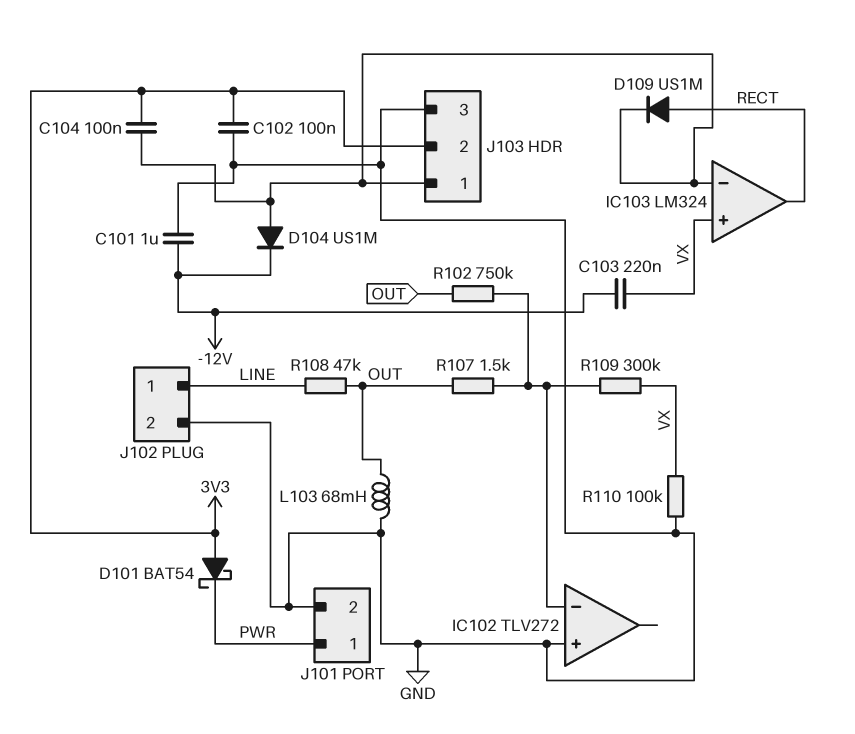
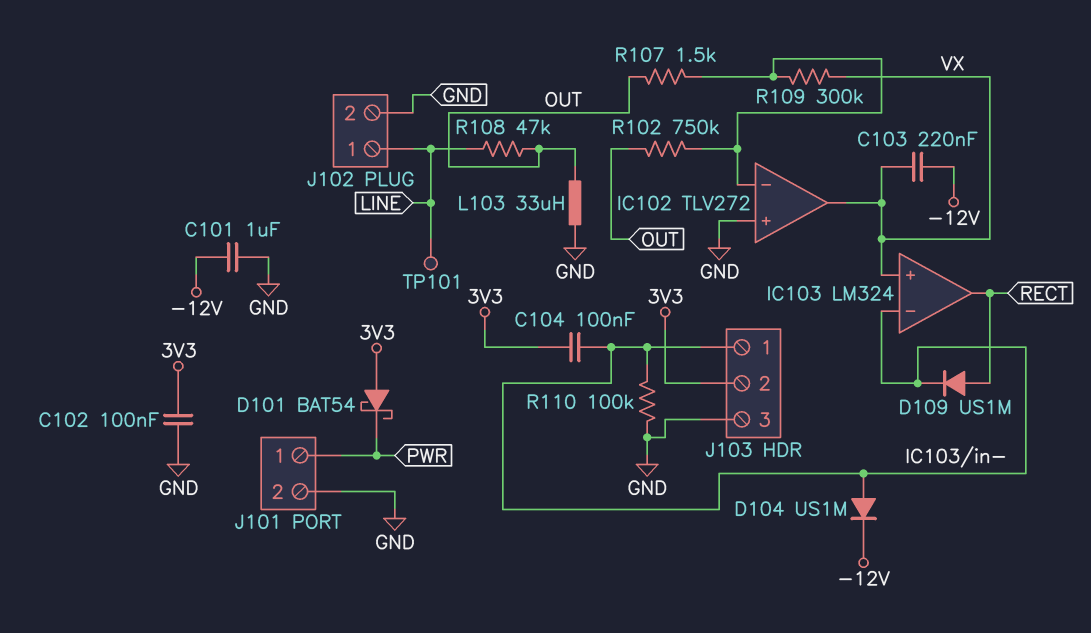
IC102 pin out: none -> VX
L103: 68mH (GND, OUT) -> 33uH (GND, OUT)
R110: 100k (GND, VX) -> 100k (GND, IC103/in-)
TP101: none -> test point (LINE)

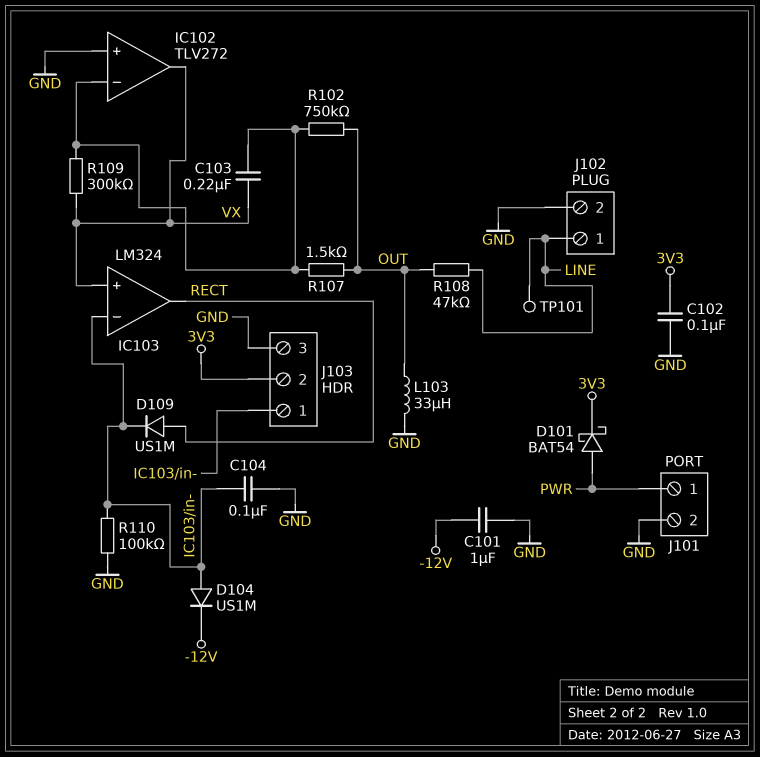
C103: 220nF (-12V, VX) -> 220nF (IC102/in-, VX)
C104: 100nF (3V3, IC103/in-) -> 100nF (GND, IC103/in-)
D101: schottky BAT54 (A 3V3, K PWR) -> schottky BAT54 (A PWR, K 3V3)

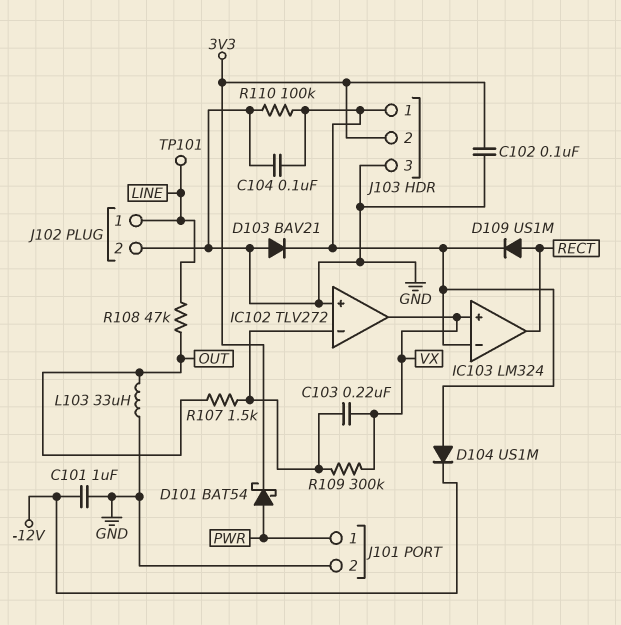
D103: none -> diode BAV21 (A GND, K IC103/in-)
R102: 750k (IC102/in-, OUT) -> none

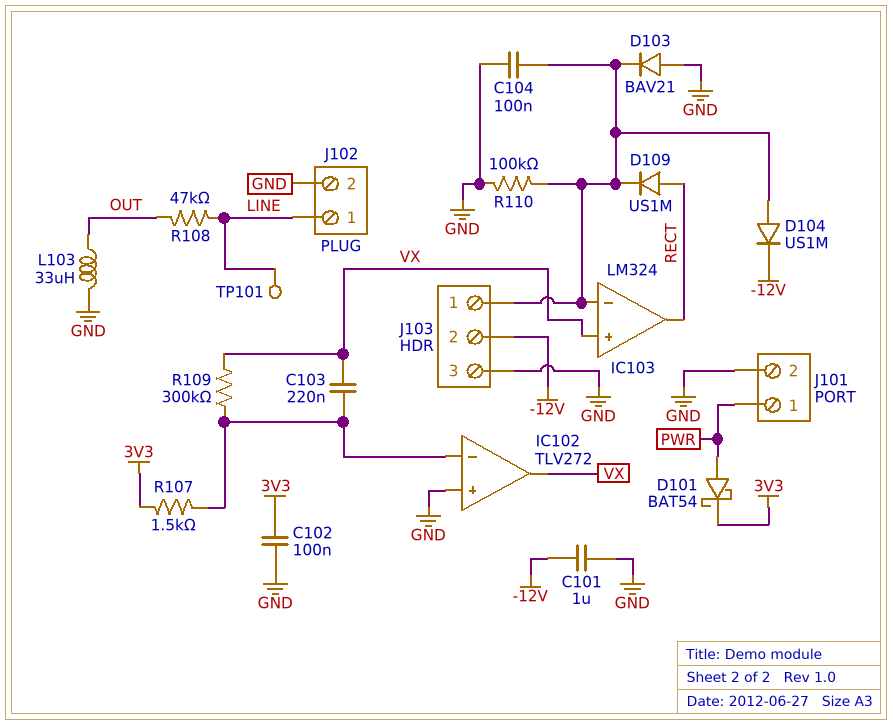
J103 pin 2: 3V3 -> -12V
R107: 1.5k (IC102/in-, OUT) -> 1.5k (3V3, IC102/in-)

